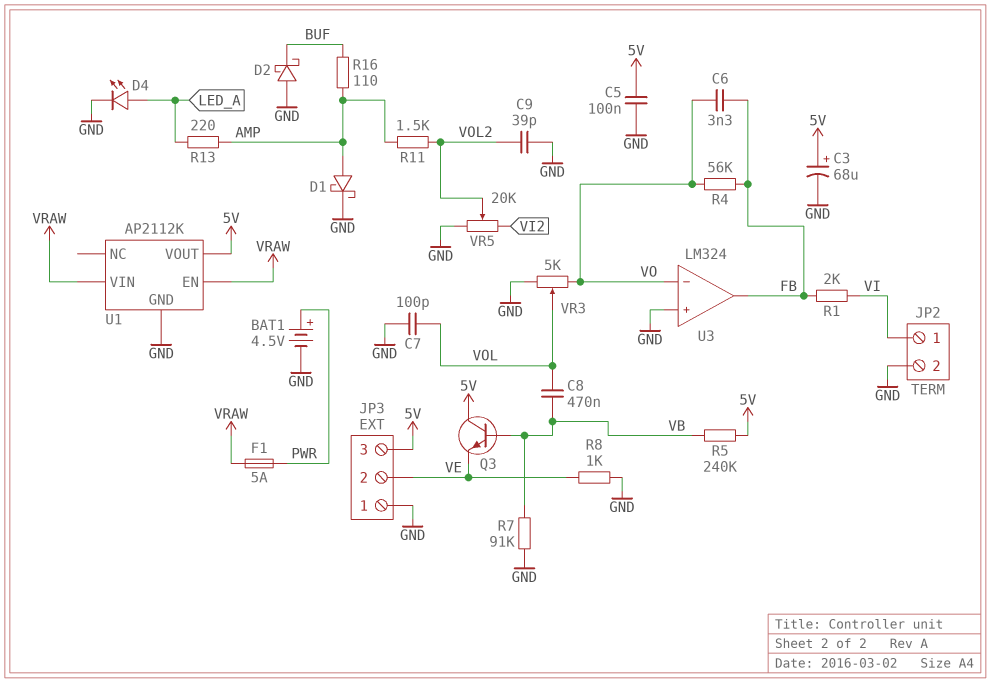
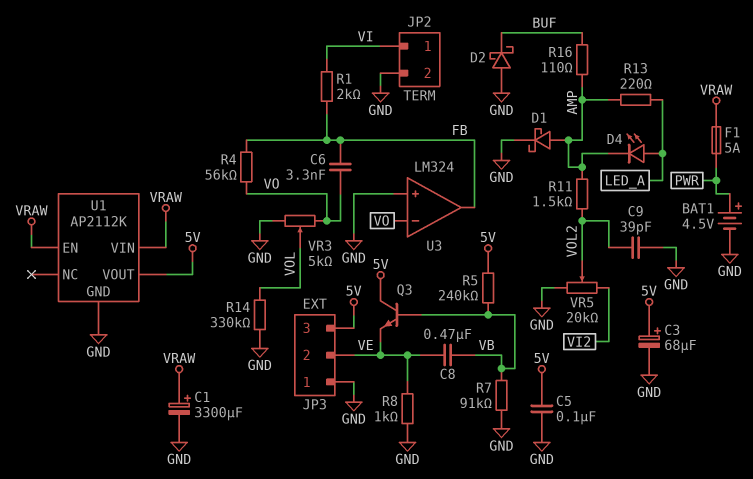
C1: none -> 3300uF (plus VRAW, minus GND)
C7: 100pF (GND, VOL) -> none
C8: 470nF (VB, VOL) -> 470nF (VB, VE)
D4: LED (A LED_A, K GND) -> LED (A LED_A, K AMP)
R14: none -> 330k (GND, VOL)

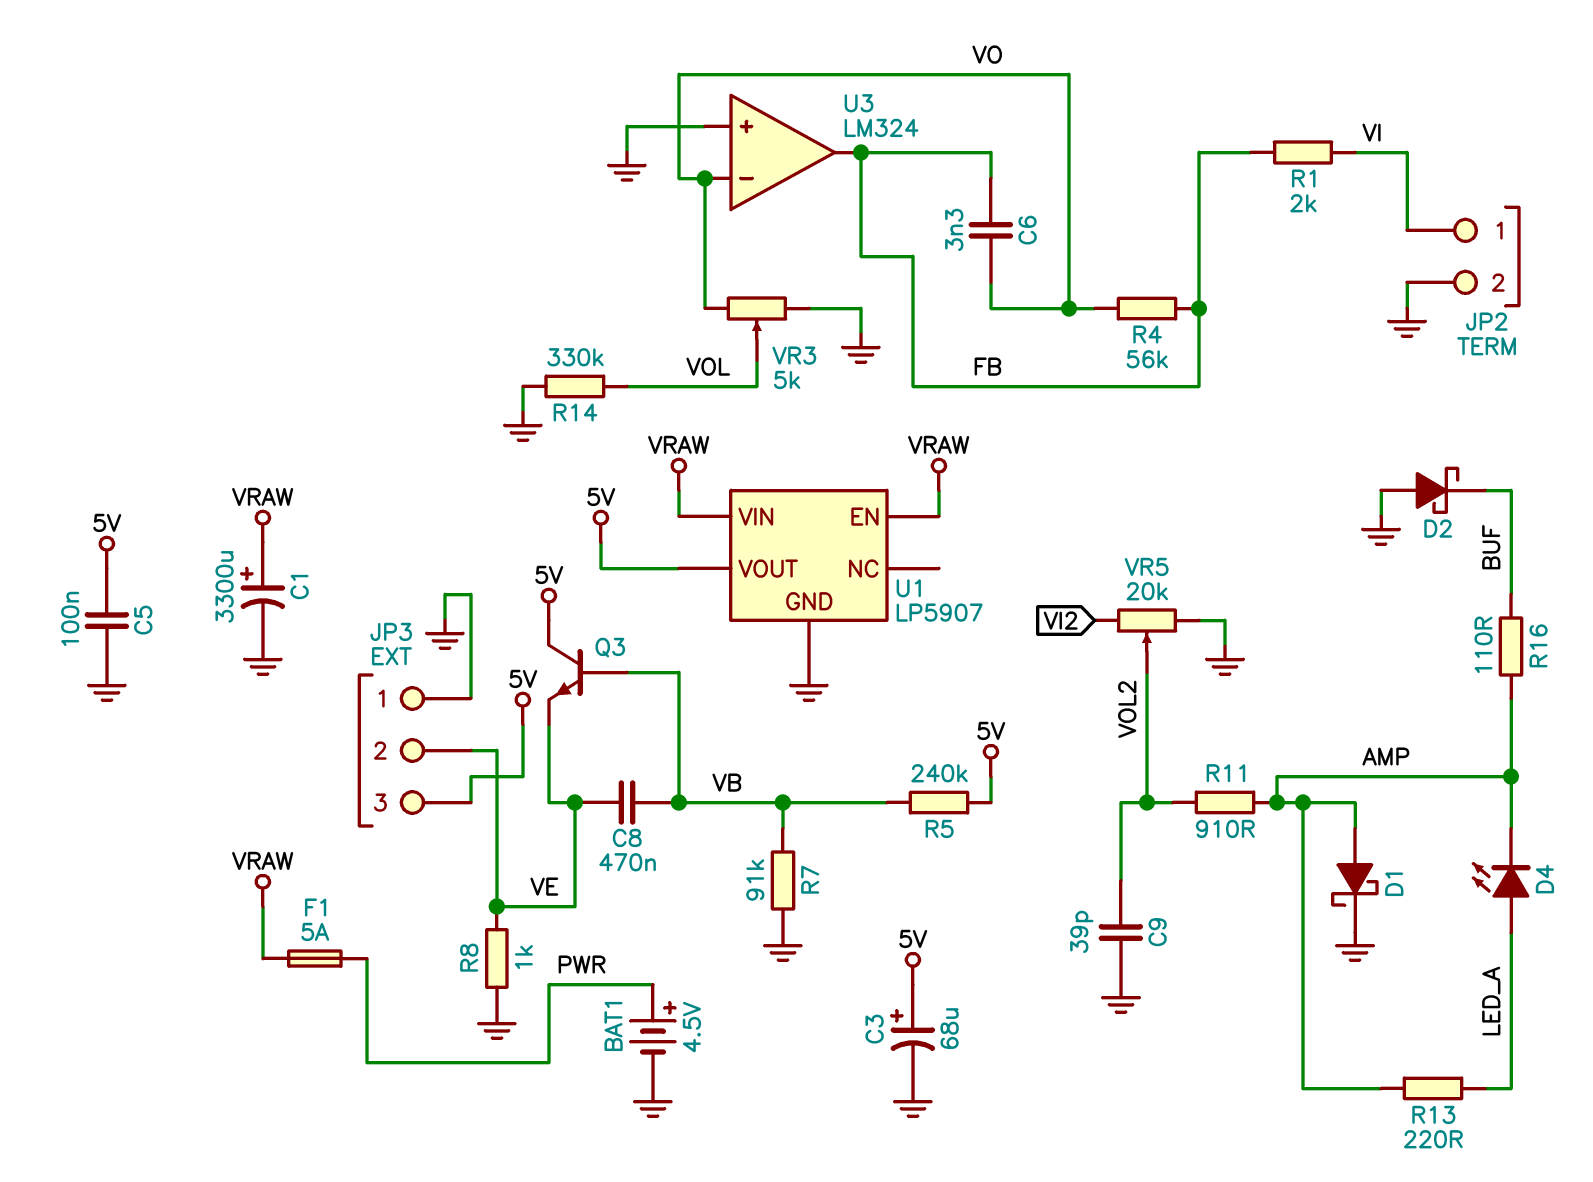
R11: 1.5k (AMP, VOL2) -> 910 (AMP, VOL2)
U1: AP2112K -> LP5907

